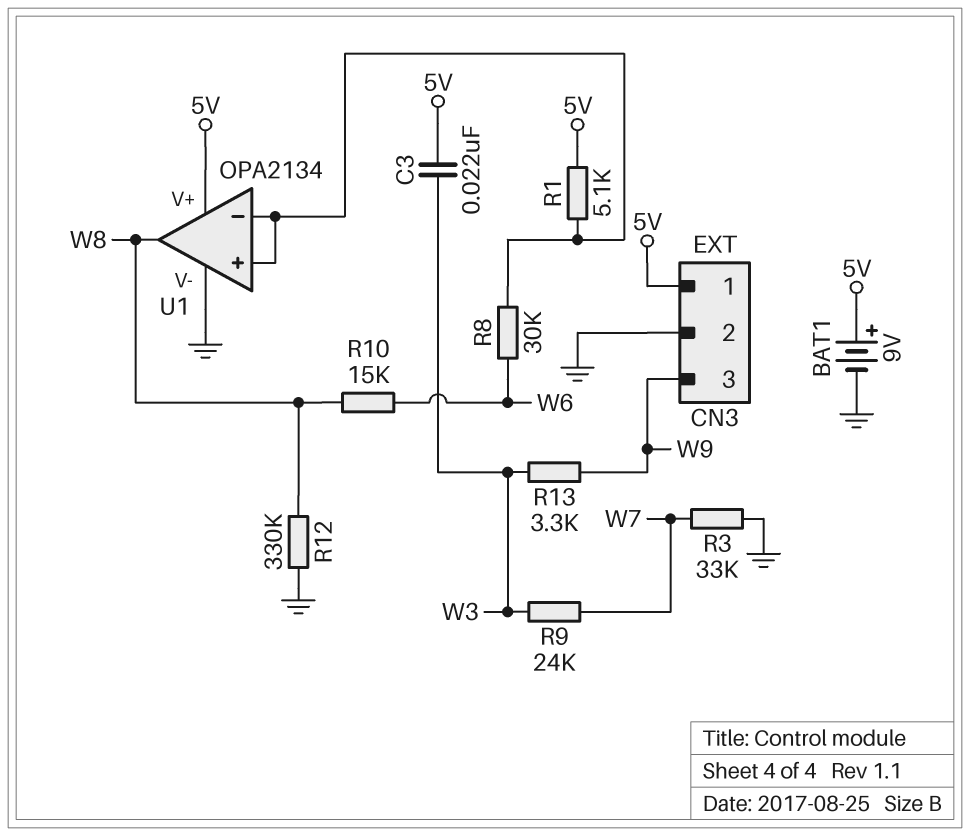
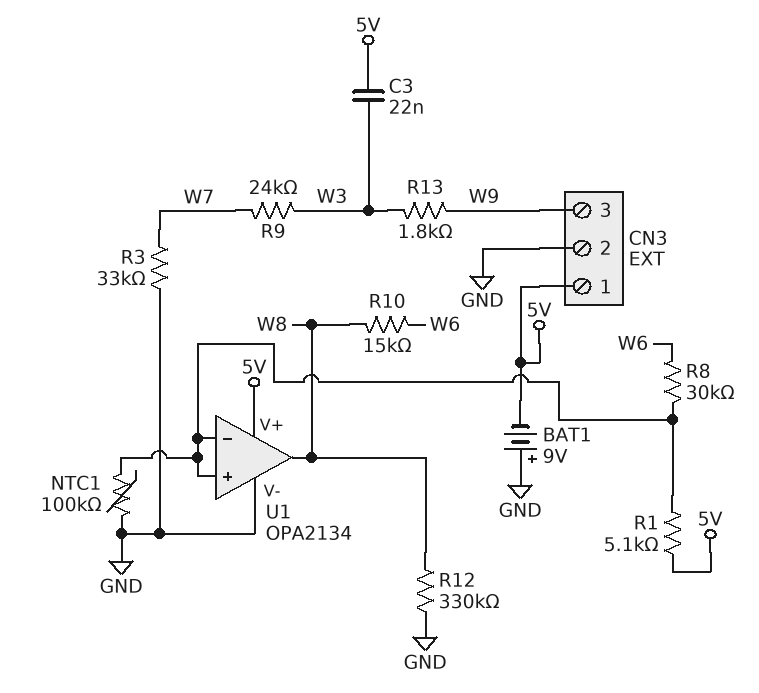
BAT1: 9V (plus 5V, minus GND) -> 9V (plus GND, minus 5V)
NTC1: none -> 100k (GND, U1/in+)
R13: 3.3k (W3, W9) -> 1.8k (W3, W9)

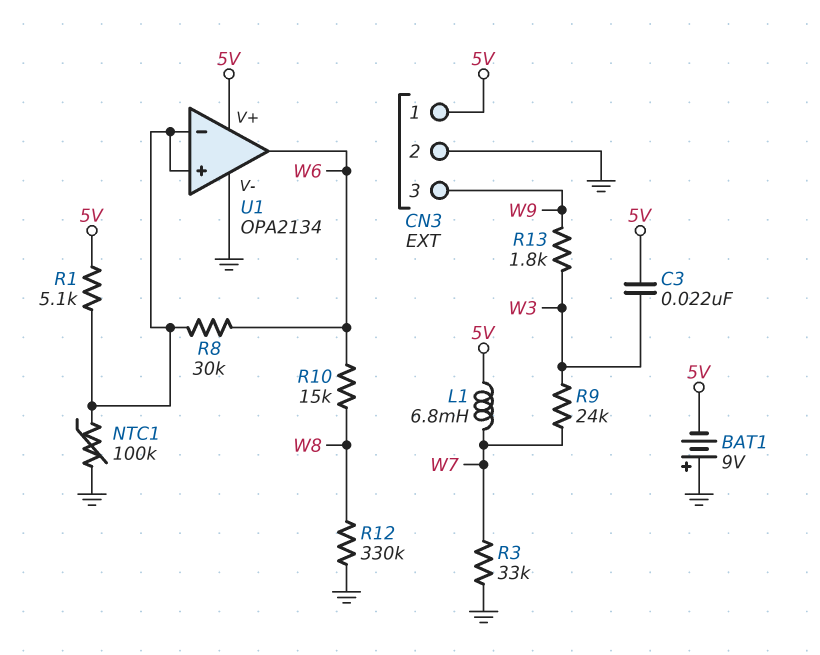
L1: none -> 6.8mH (5V, W7)
U1 pin out: W8 -> W6

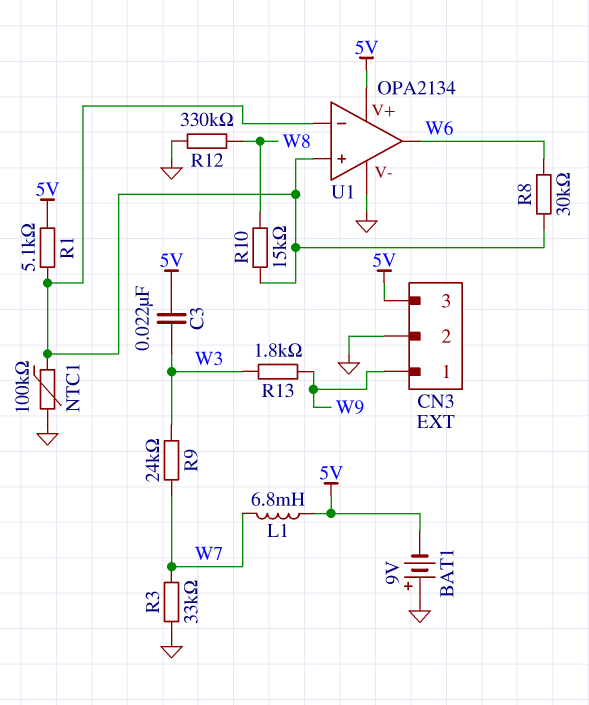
CN3 pin 1: 5V -> W9
CN3 pin 3: W9 -> 5V
R10: 15k (W6, W8) -> 15k (U1/in+, W8)

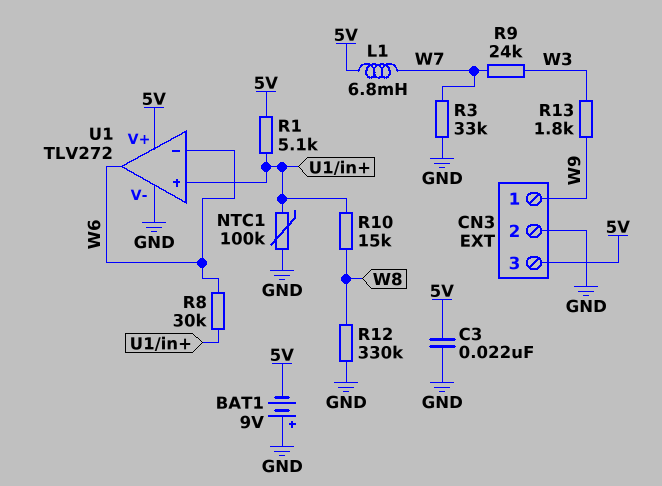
C3: 22nF (5V, W3) -> 22nF (5V, GND)
U1: OPA2134 -> TLV272
U1 pin in-: U1/in+ -> W6

